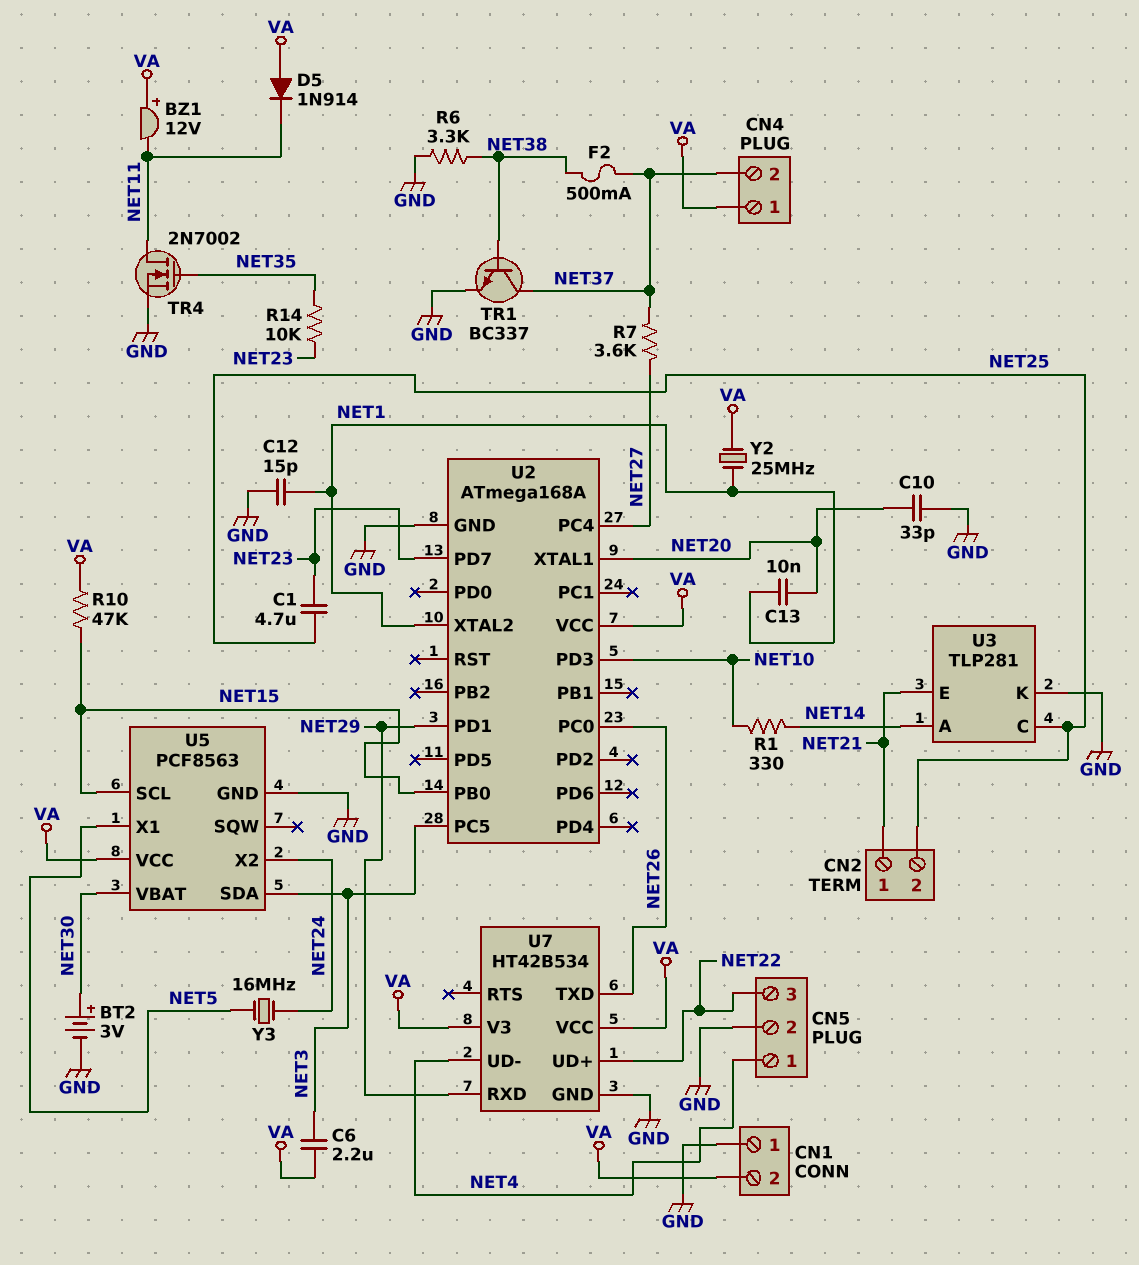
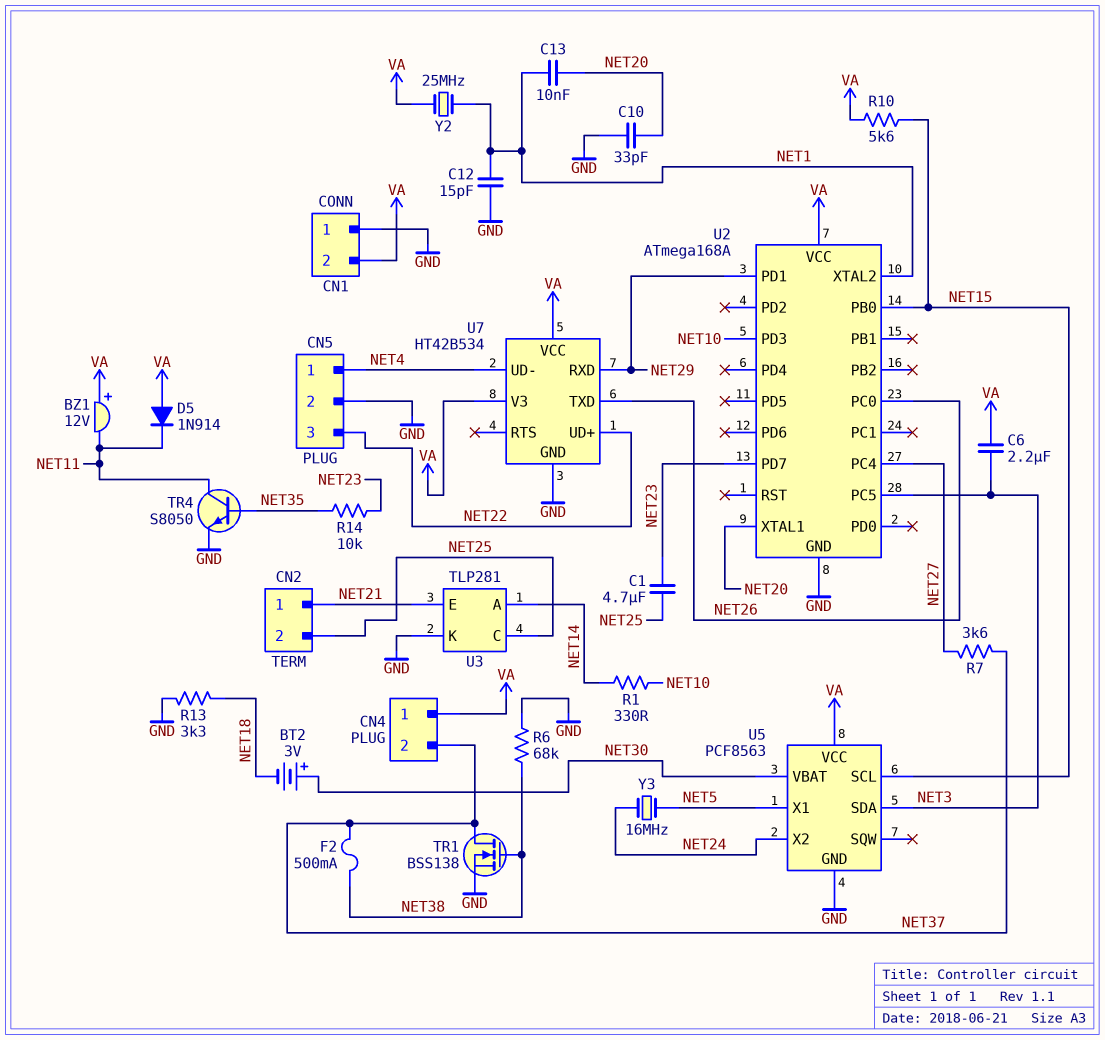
BT2: 3V (plus NET30, minus GND) -> 3V (plus NET30, minus NET18)
R6: 3.3k (GND, NET38) -> 68k (GND, NET38)
R10: 47k (NET15, VA) -> 5.6k (NET15, VA)
R13: none -> 3.3k (GND, NET18)
TR1: NPN BC337 (B NET38, C NET37, E GND) -> NMOS BSS138 (G NET38, D NET37, S GND)
TR4: NMOS 2N7002 (G NET35, D NET11, S GND) -> NPN S8050 (B NET35, C NET11, E GND)

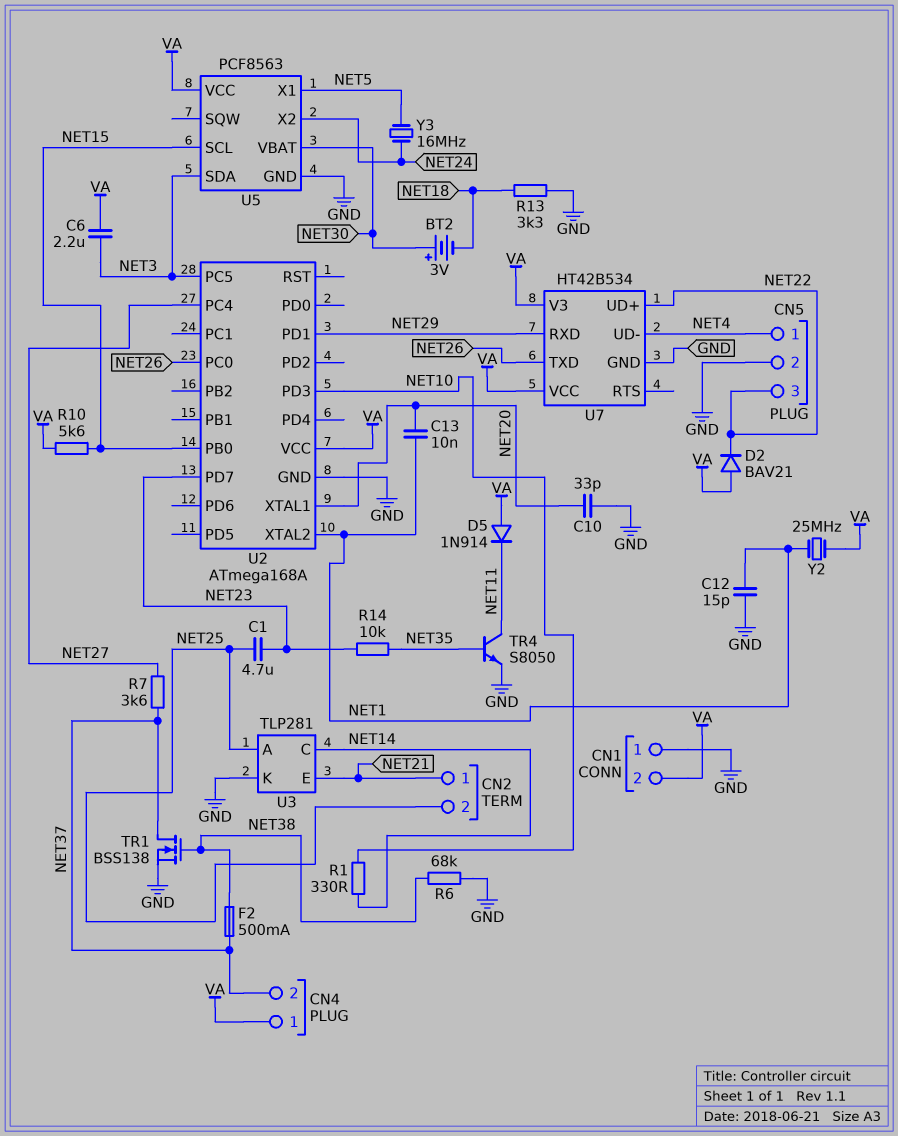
BZ1: buzzer 12V (plus VA, minus NET11) -> none
D2: none -> diode BAV21 (A VA, K NET22)
U3 pin A: NET14 -> NET25
U3 pin C: NET25 -> NET14

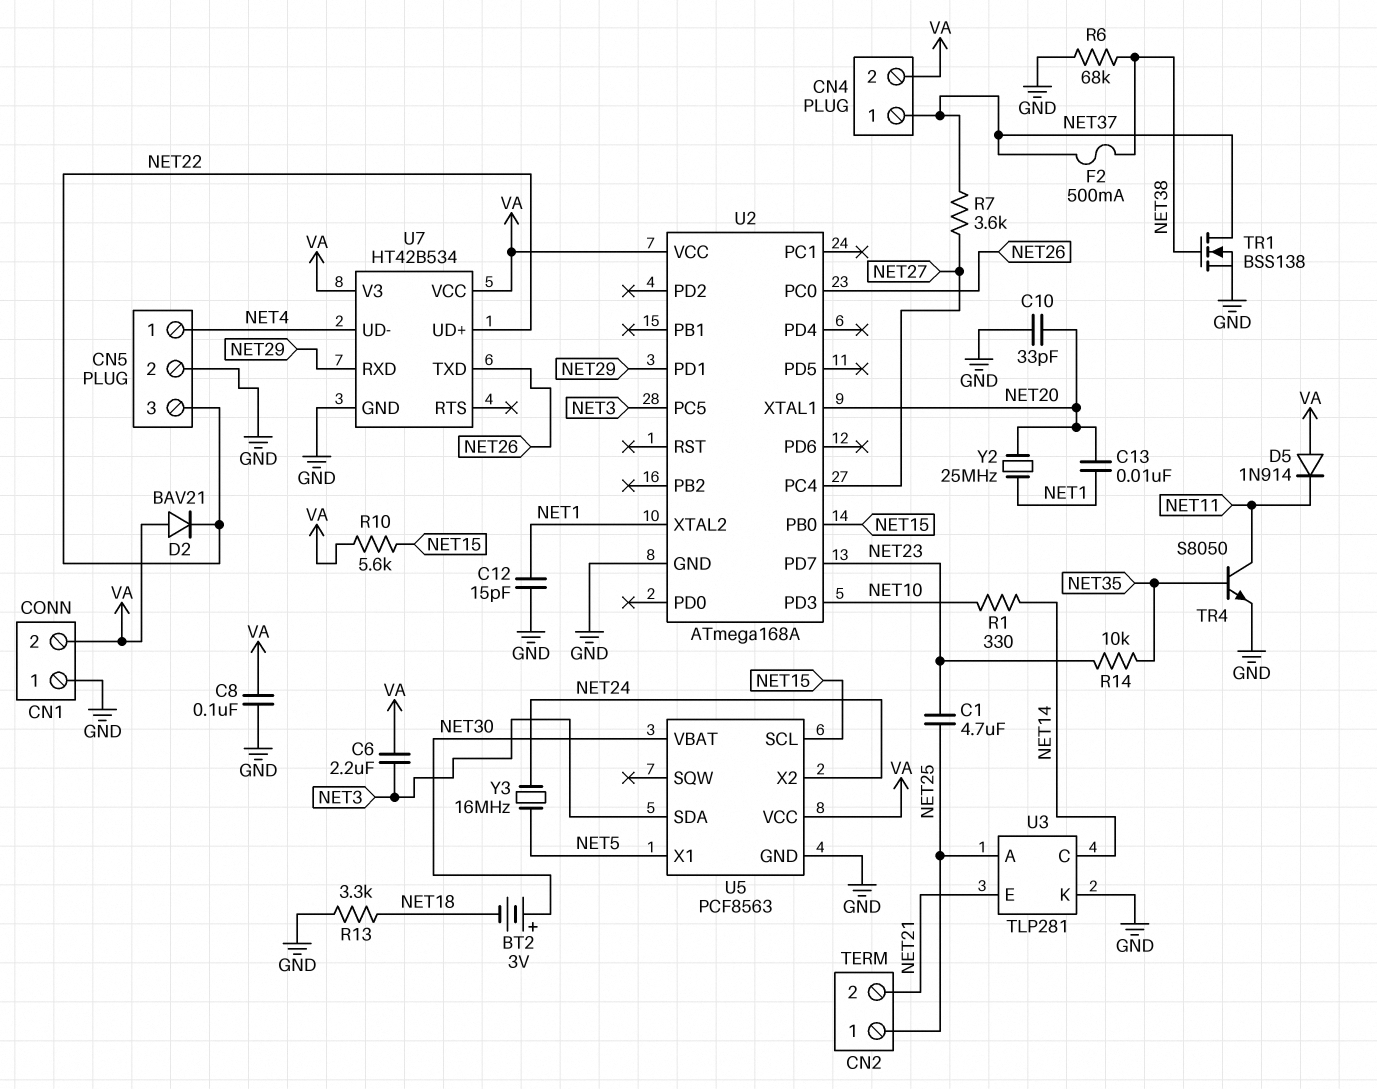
C8: none -> 100nF (GND, VA)
CN2 pin 1: NET21 -> NET25
CN2 pin 2: NET25 -> NET21
CN4 pin 1: VA -> NET37
CN4 pin 2: NET37 -> VA
Y2: 25MHz (NET1, VA) -> 25MHz (NET1, NET20)

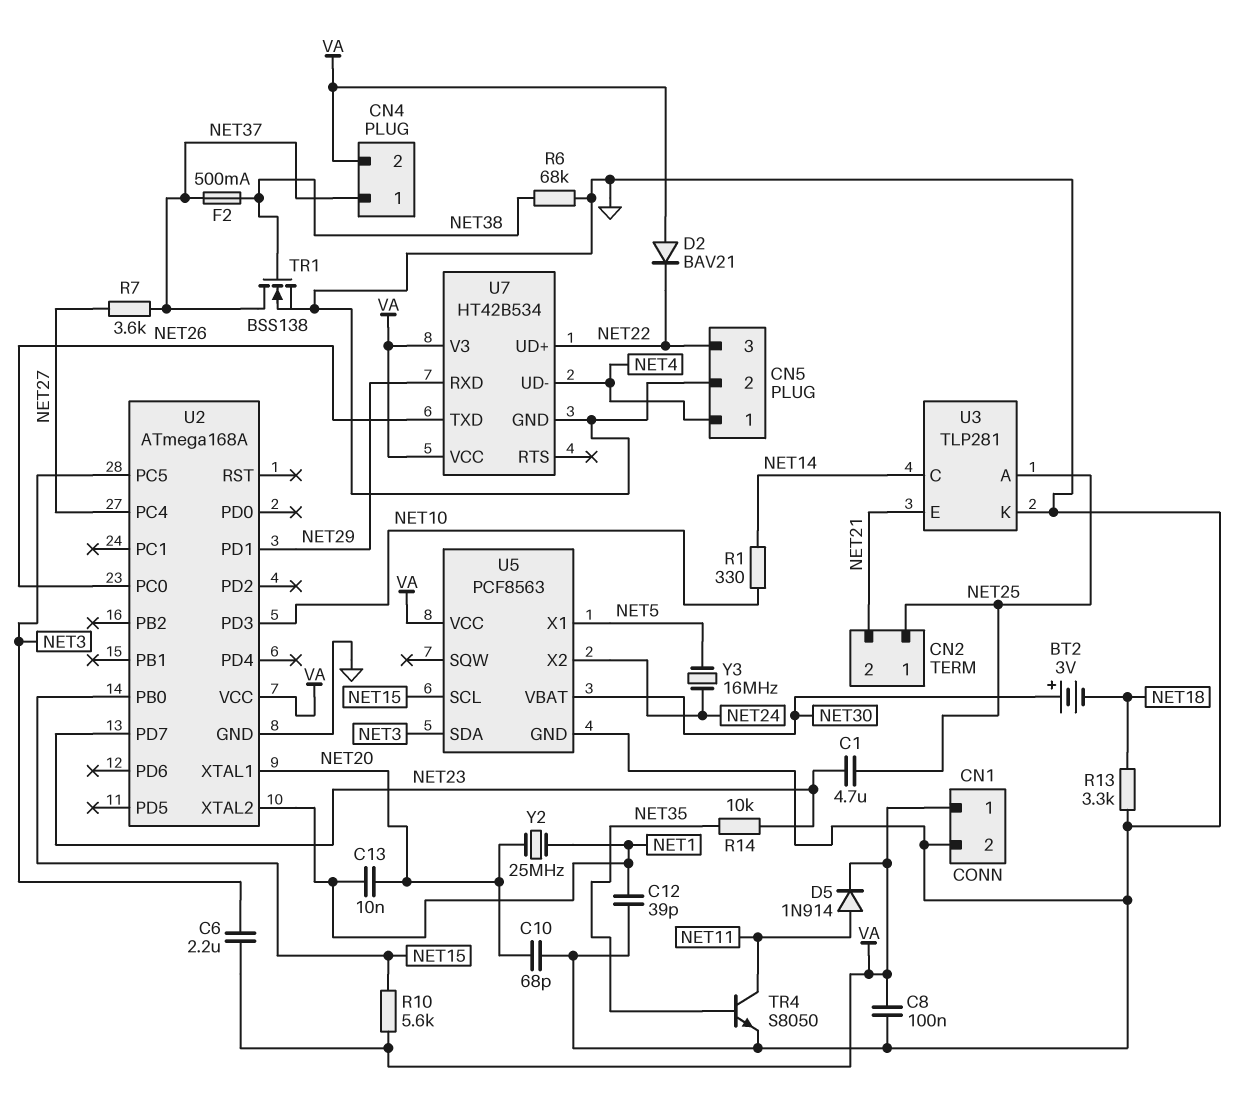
C10: 33pF (GND, NET20) -> 68pF (GND, NET20)
C12: 15pF (GND, NET1) -> 39pF (GND, NET1)
CN1 pin 1: GND -> VA
CN1 pin 2: VA -> GND
D5: diode 1N914 (A VA, K NET11) -> diode 1N914 (A NET11, K VA)

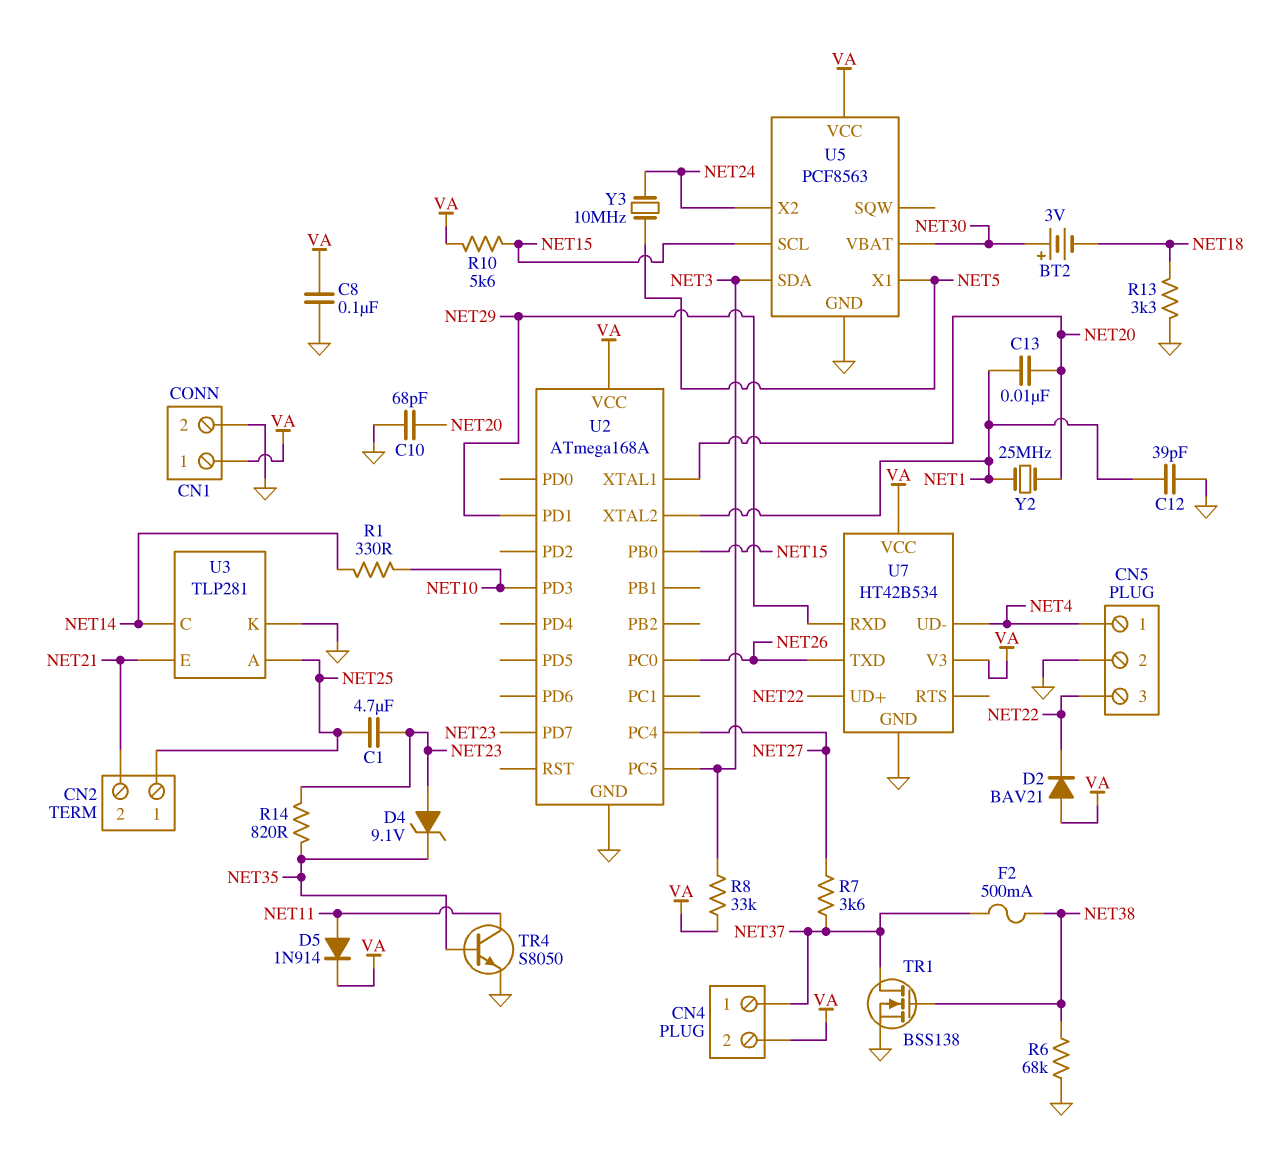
C6: 2.2uF (NET3, VA) -> none
D4: none -> zener 9.1V (A NET23, K NET35)
R8: none -> 33k (NET3, VA)
R14: 10k (NET23, NET35) -> 820 (NET23, NET35)
Y3: 16MHz (NET5, NET24) -> 10MHz (NET5, NET24)

